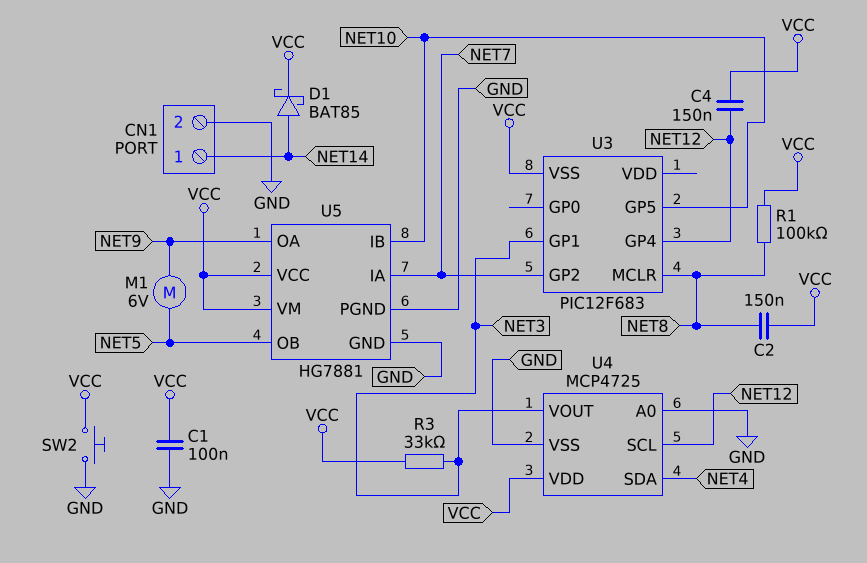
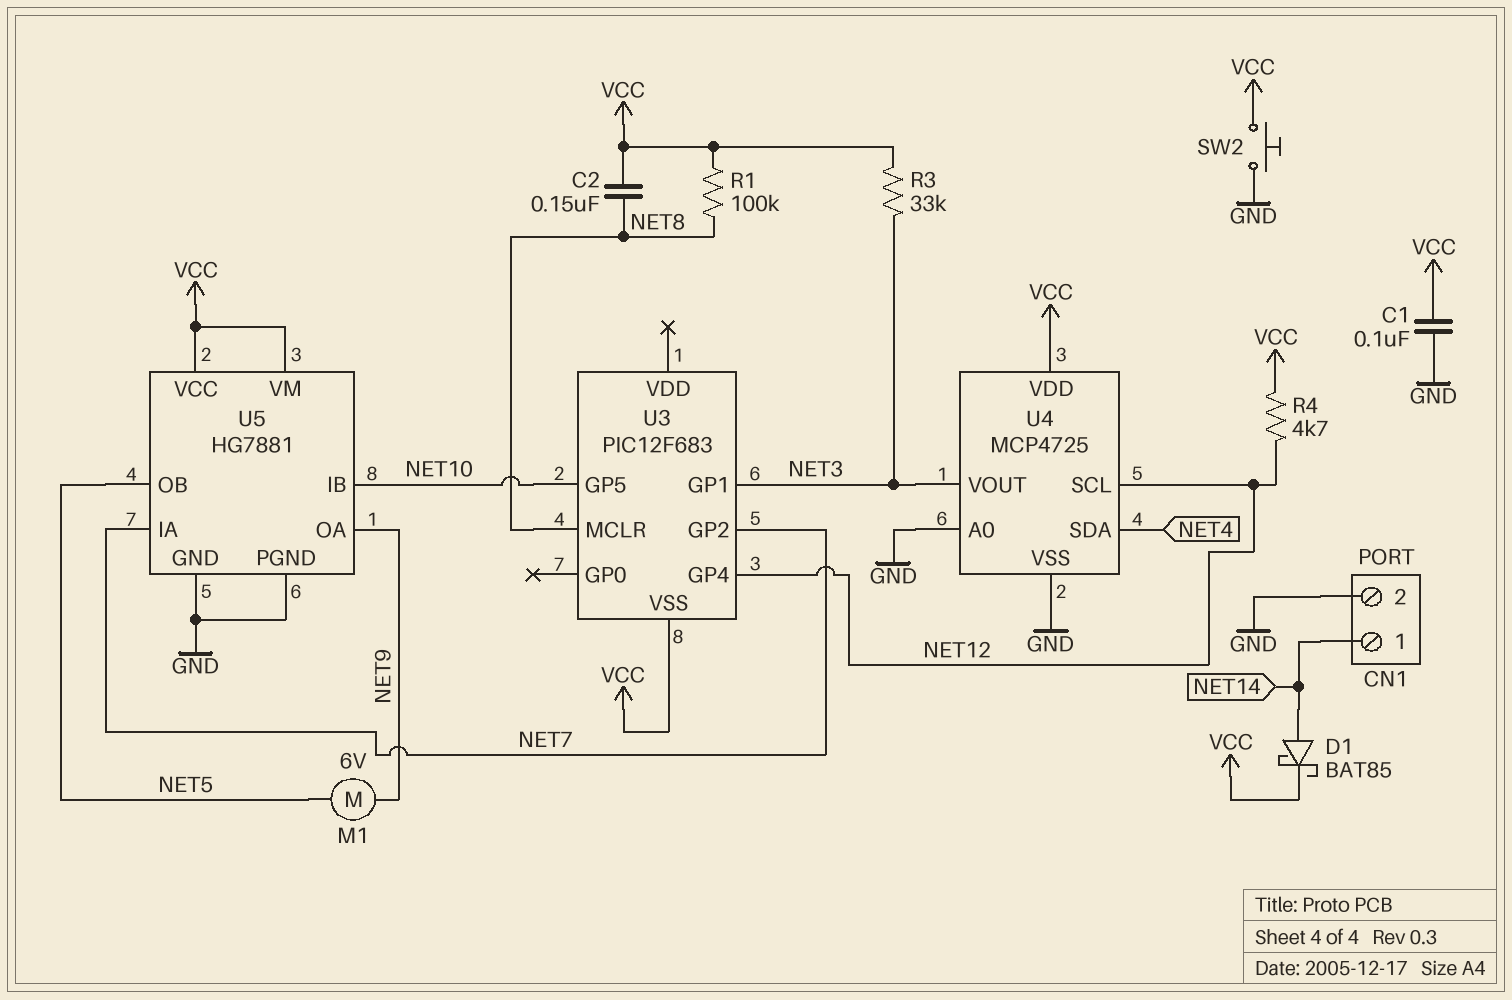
C4: 150nF (NET12, VCC) -> none
R4: none -> 4.7k (NET12, VCC)

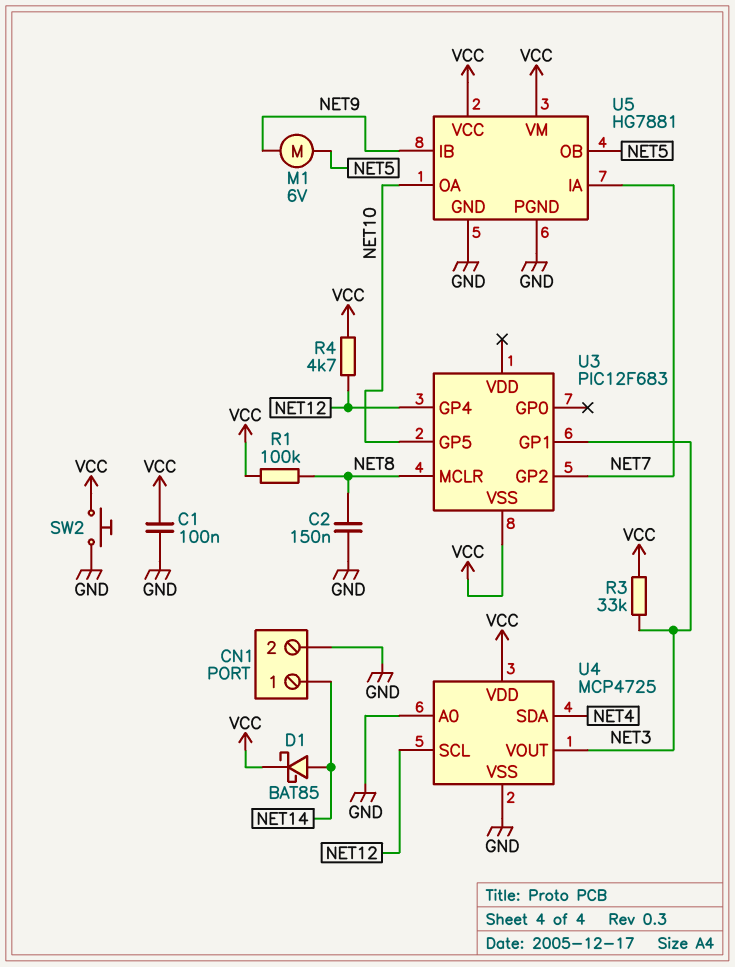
C2: 150nF (NET8, VCC) -> 150nF (GND, NET8)
U5 pin IB: NET10 -> NET9
U5 pin OA: NET9 -> NET10

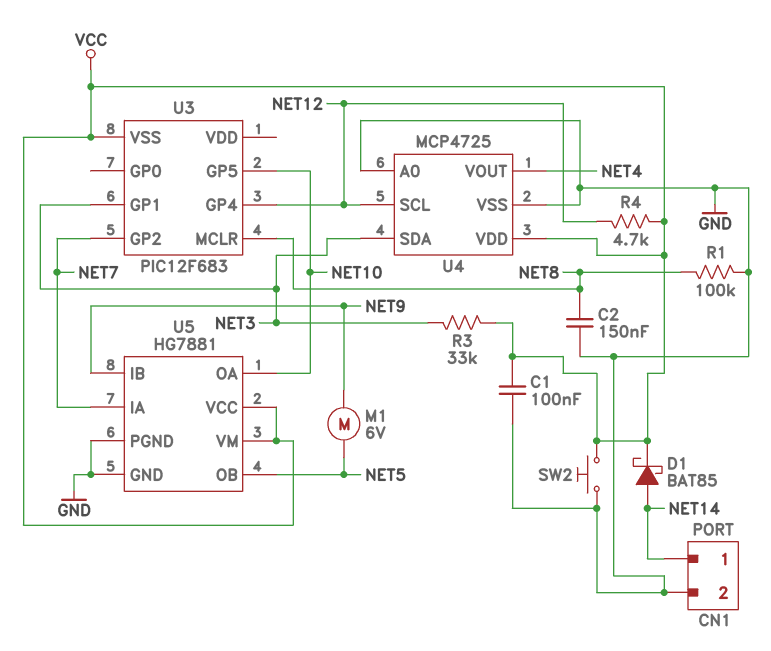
R1: 100k (NET8, VCC) -> 100k (GND, NET8)
U4 pin SDA: NET4 -> NET3
U4 pin VOUT: NET3 -> NET4

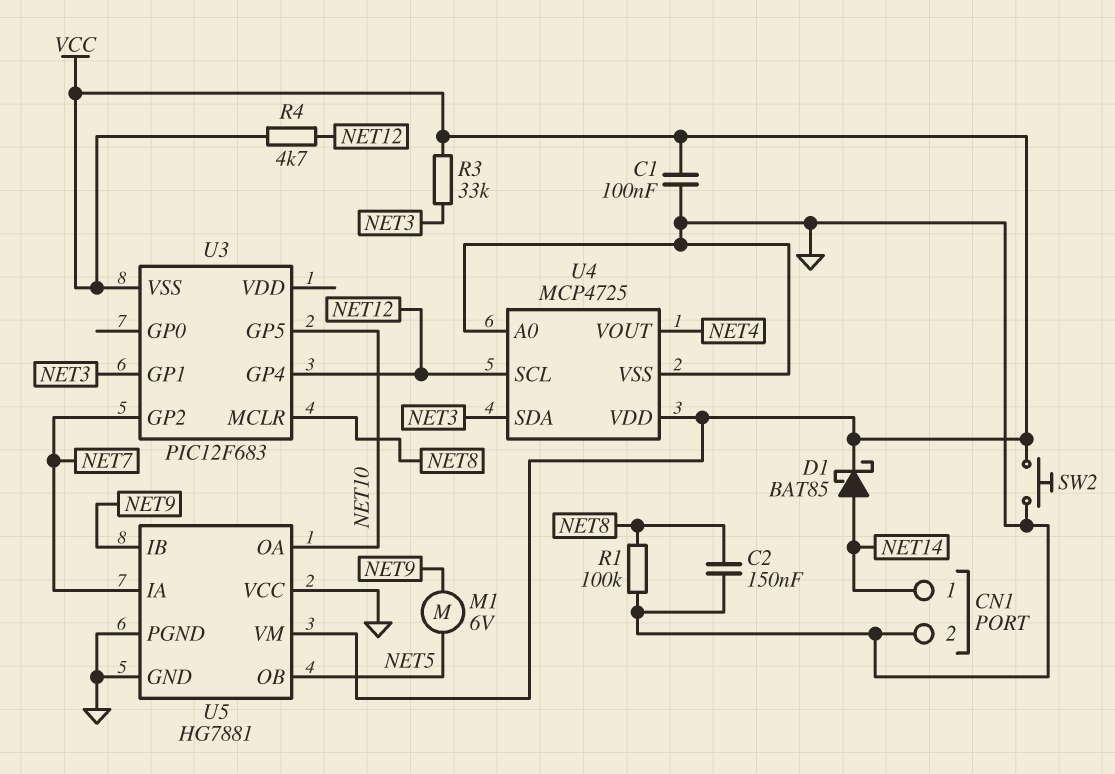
U5 pin VCC: VCC -> GND

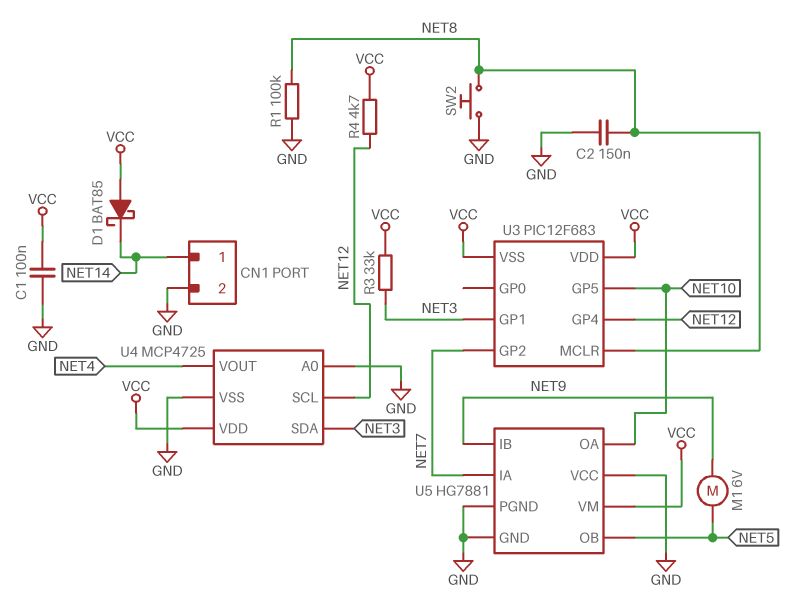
D1: schottky BAT85 (A NET14, K VCC) -> schottky BAT85 (A VCC, K NET14)
SW2: button (GND, VCC) -> button (GND, NET8)
U3 pin VDD: none -> VCC

